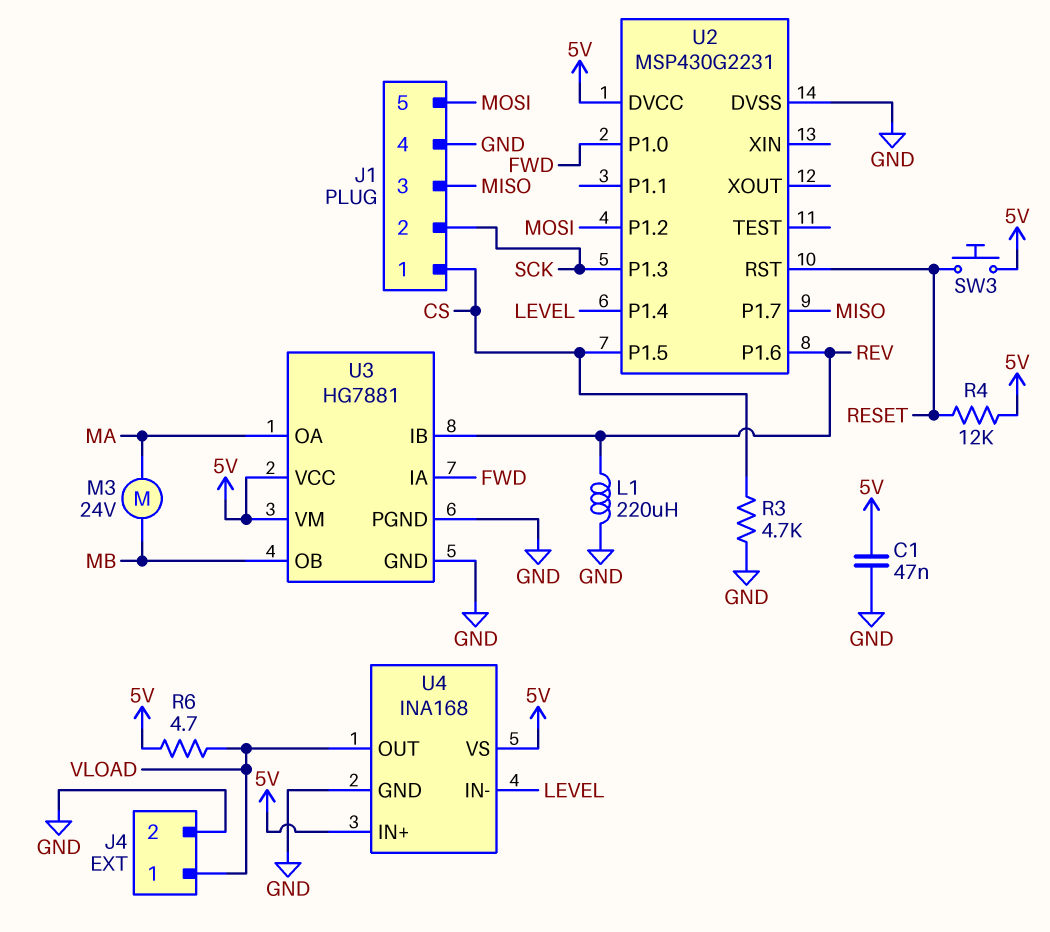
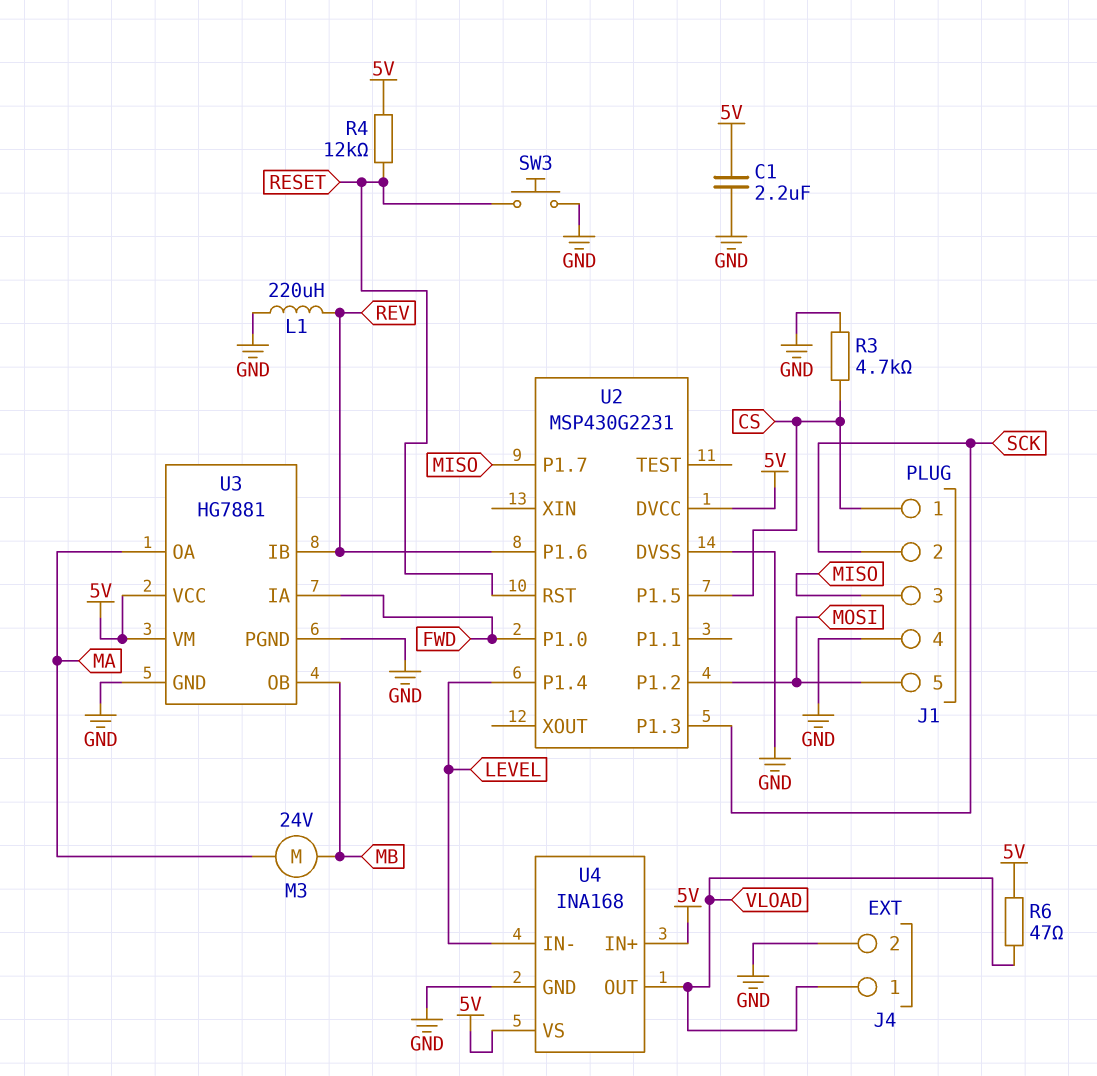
C1: 47nF (5V, GND) -> 2.2uF (5V, GND)
R6: 4.7 (5V, VLOAD) -> 47 (5V, VLOAD)
SW3: button (5V, RESET) -> button (GND, RESET)

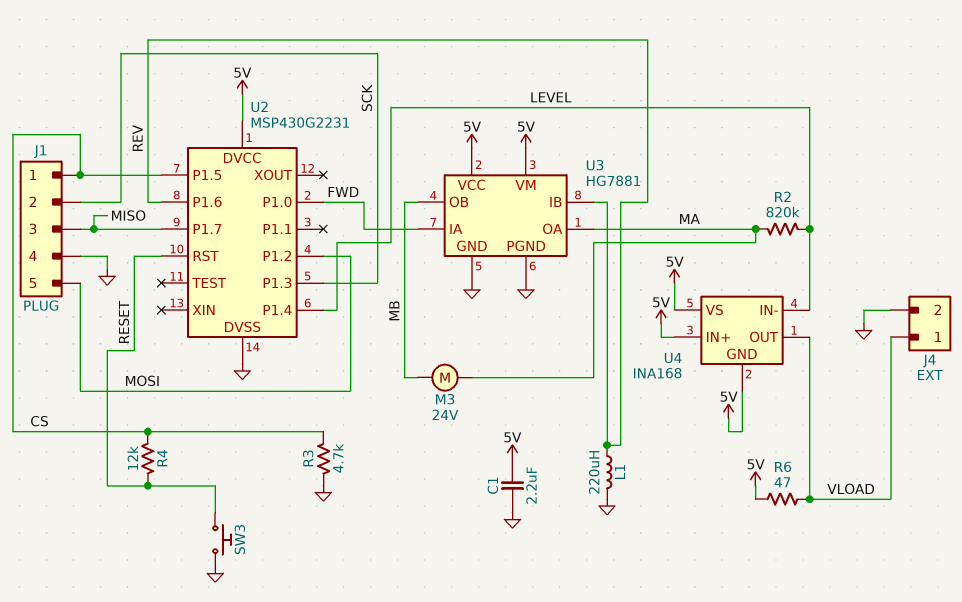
R2: none -> 820k (LEVEL, MA)
R4: 12k (5V, RESET) -> 12k (CS, RESET)
U4 pin GND: GND -> 5V

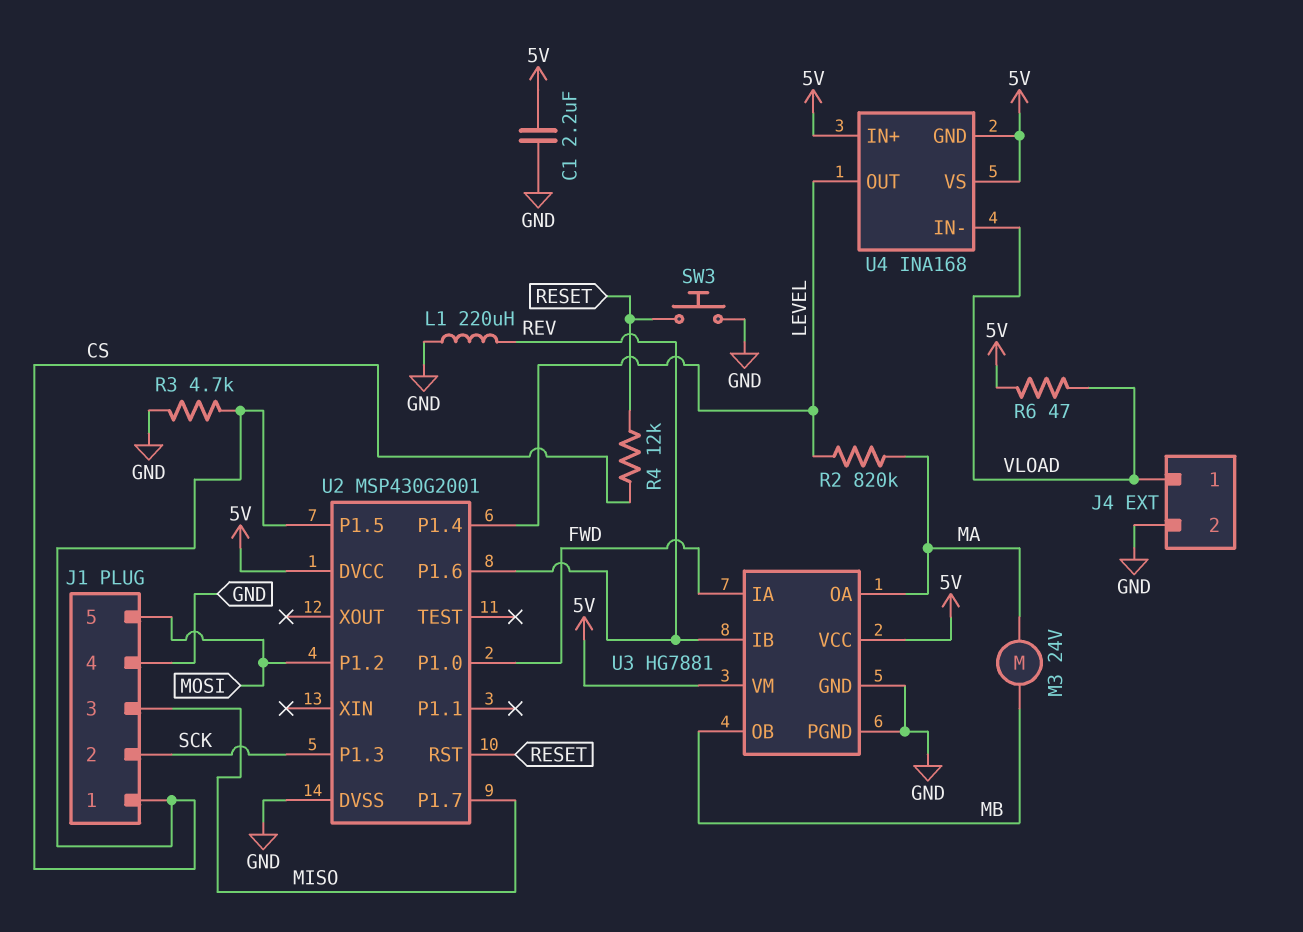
U2: MSP430G2231 -> MSP430G2001
U4 pin IN-: LEVEL -> VLOAD
U4 pin OUT: VLOAD -> LEVEL

